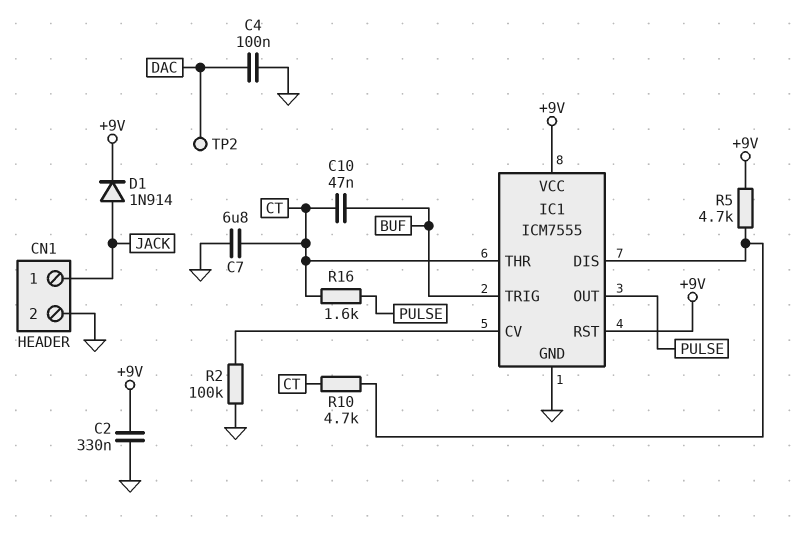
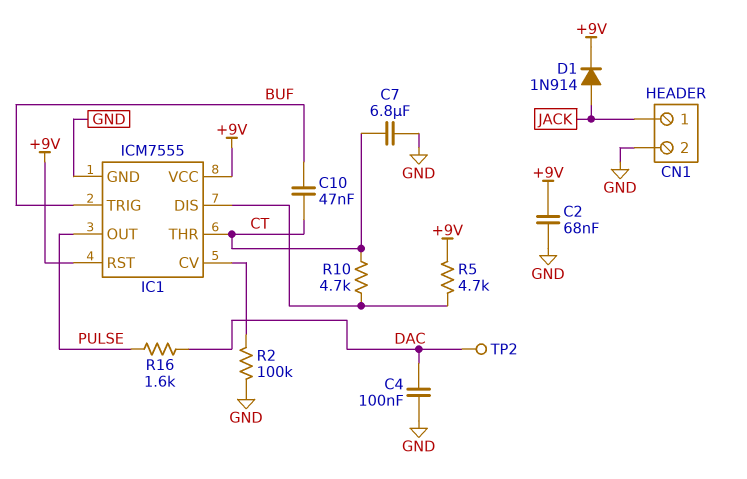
C2: 330nF (+9V, GND) -> 68nF (+9V, GND)
R16: 1.6k (CT, PULSE) -> 1.6k (DAC, PULSE)

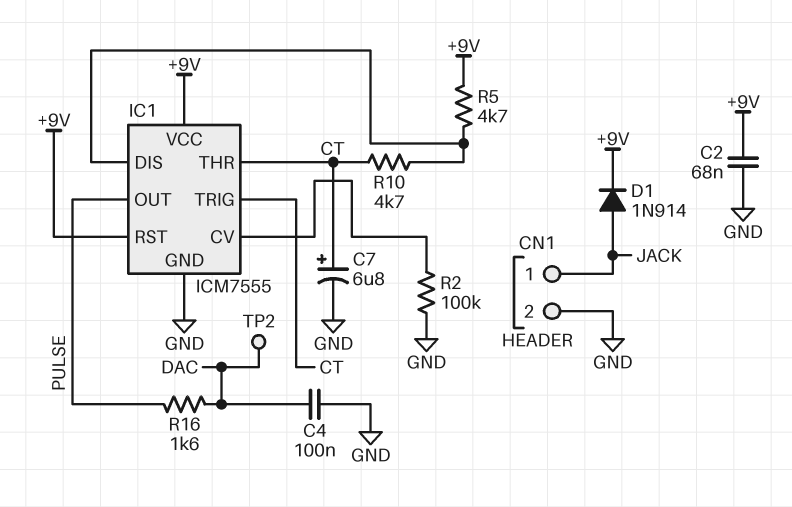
C7: 6.8uF (CT, GND) -> 6.8uF (plus CT, minus GND)
C10: 47nF (BUF, CT) -> none
IC1 pin TRIG: BUF -> CT

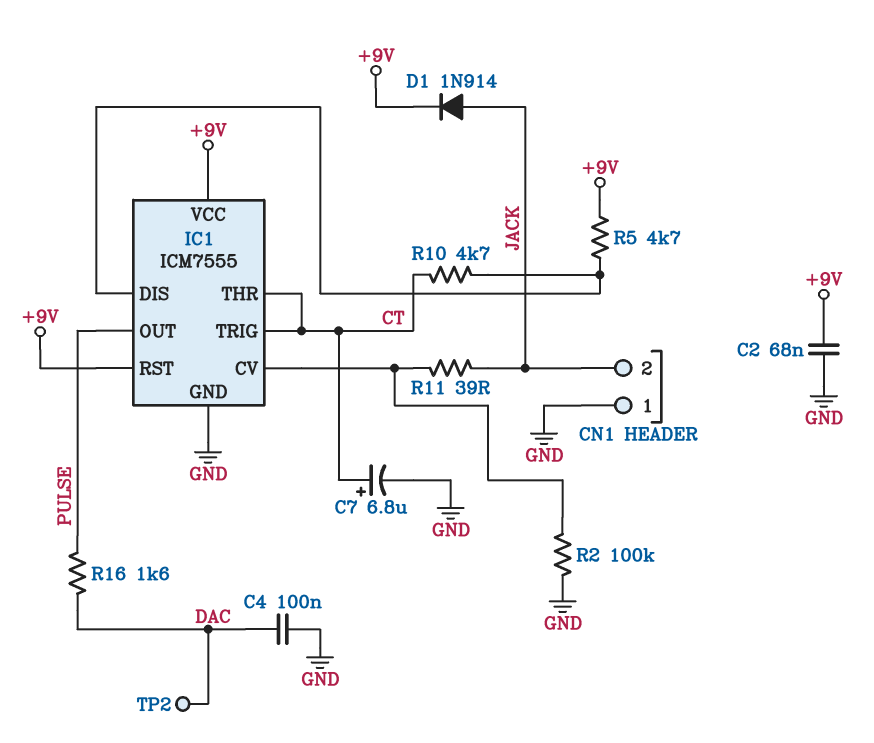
CN1 pin 1: JACK -> GND
CN1 pin 2: GND -> JACK
R11: none -> 39 (IC1/CV, JACK)

